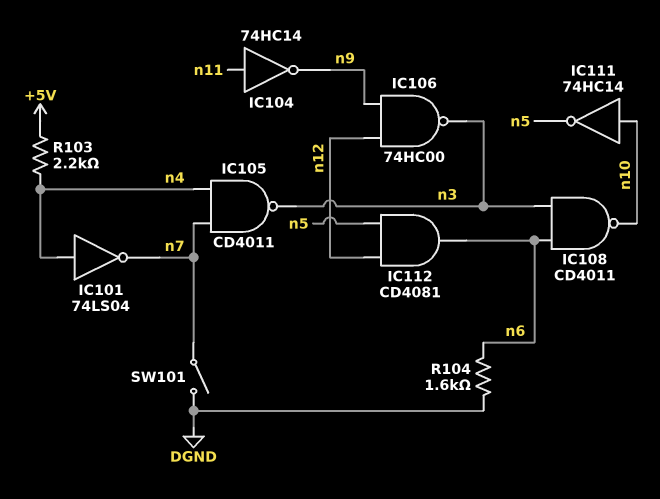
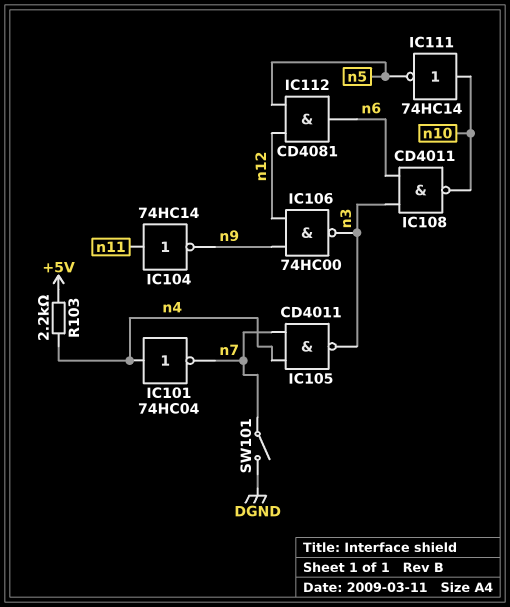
IC101: NOT 74LS04 (in n4, out n7) -> NOT 74HC04 (in n4, out n7)
R104: 1.6k (DGND, n6) -> none

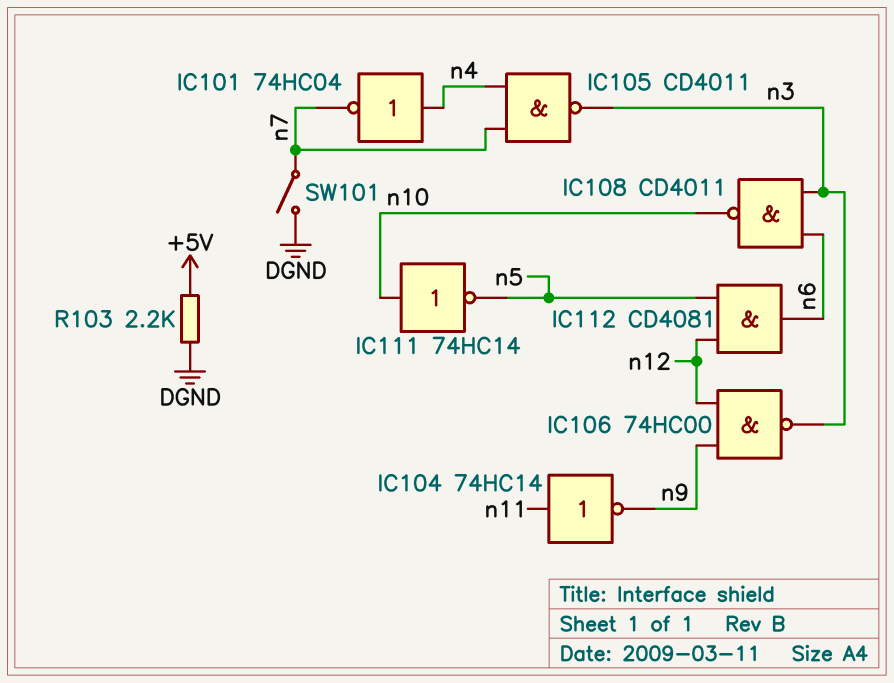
R103: 2.2k (+5V, n4) -> 2.2k (+5V, DGND)

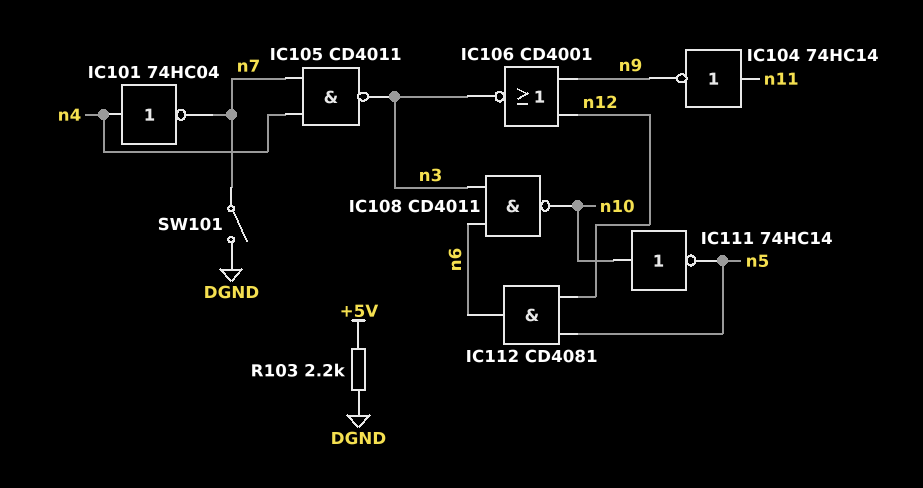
IC106: NAND 74HC00 (in n9, in n12, out n3) -> NOR CD4001 (in n9, in n12, out n3)

